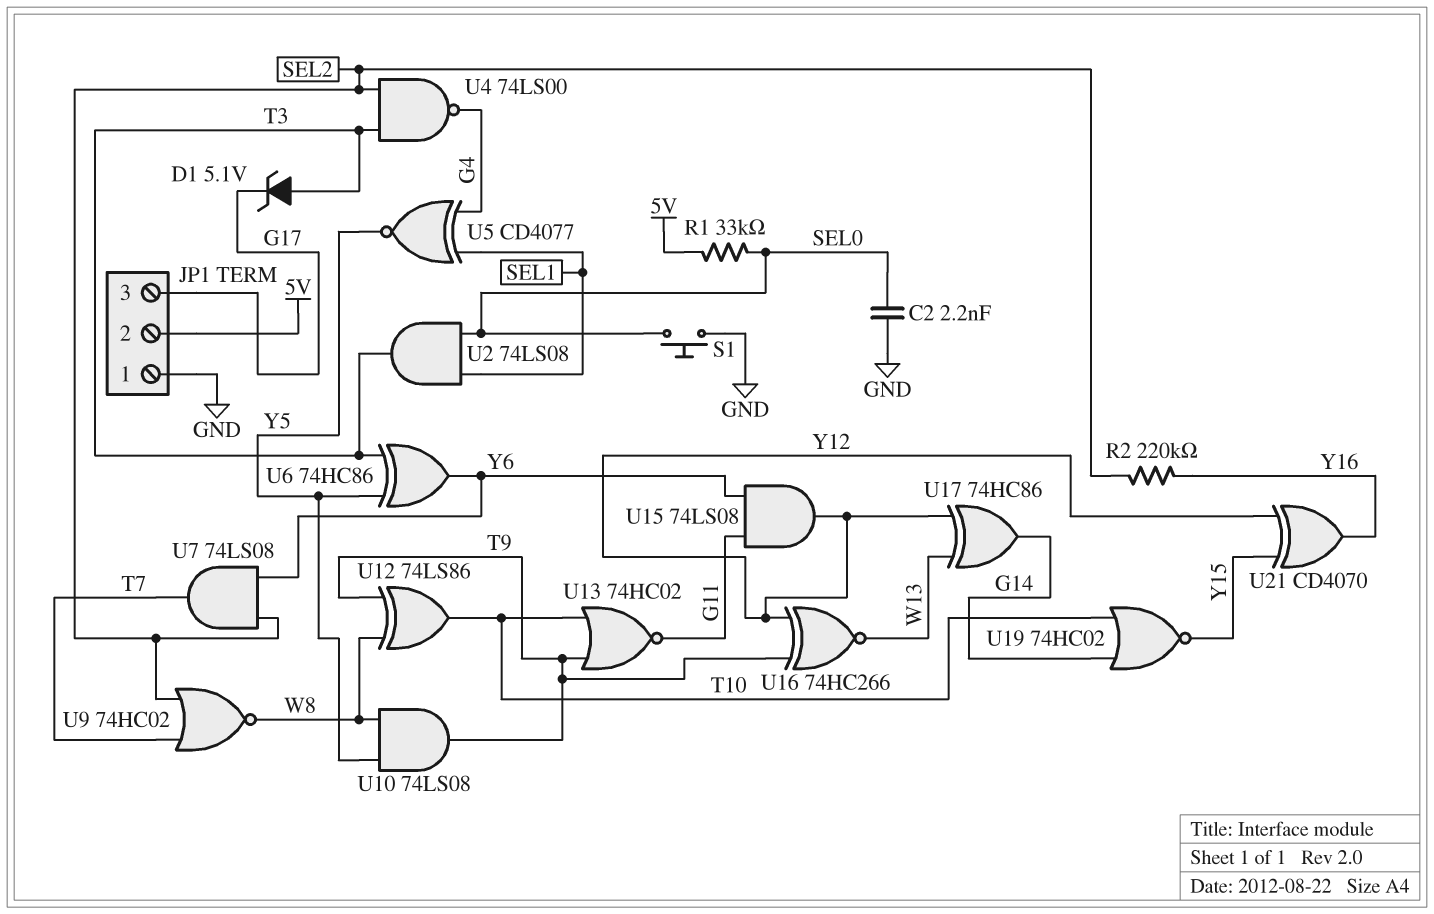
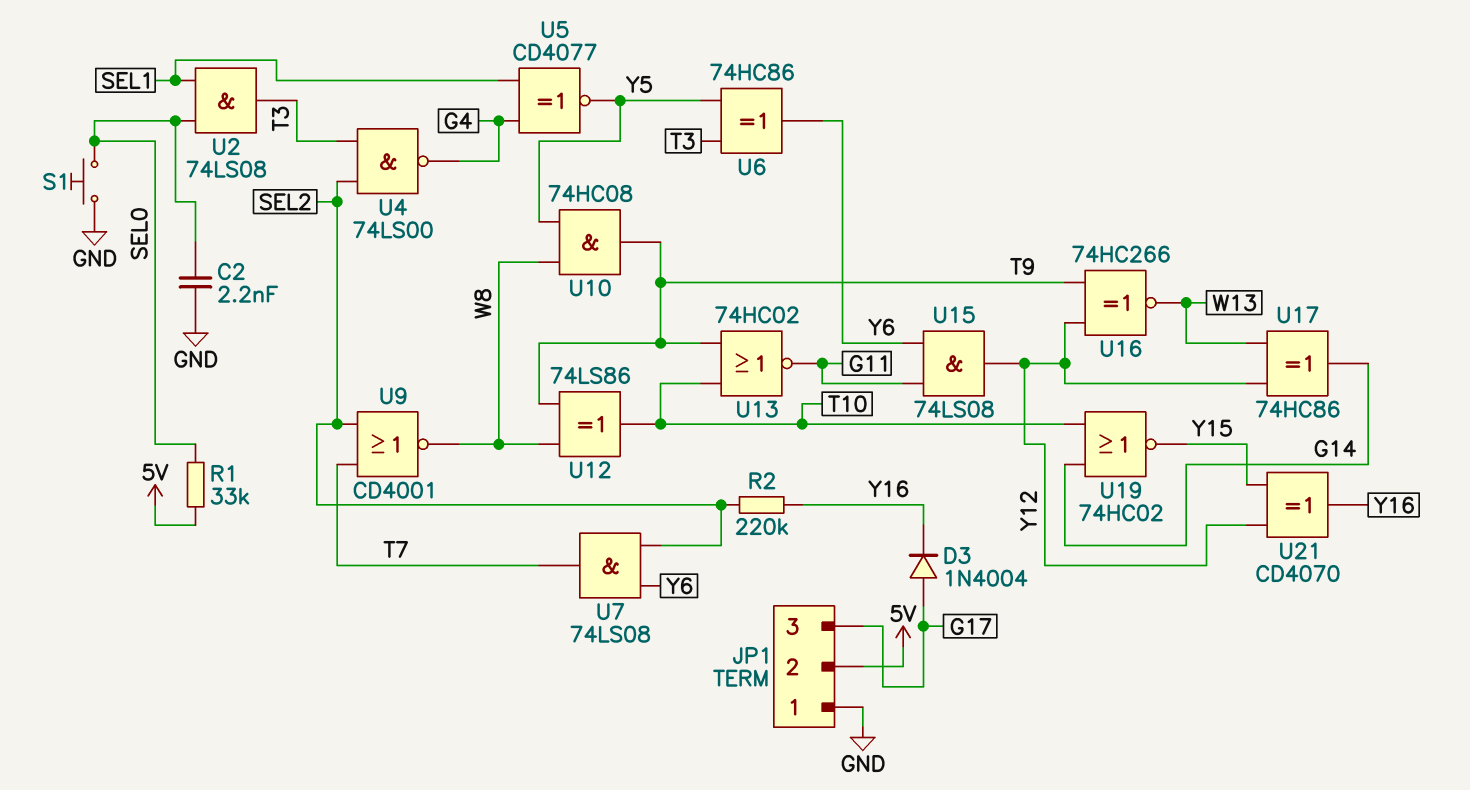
D1: zener 5.1V (A T3, K G17) -> none
D3: none -> diode 1N4004 (A G17, K Y16)
U9: NOR 74HC02 (in SEL2, in T7, out W8) -> NOR CD4001 (in SEL2, in T7, out W8)
U10: AND 74LS08 (in W8, in Y5, out T9) -> AND 74HC08 (in W8, in Y5, out T9)

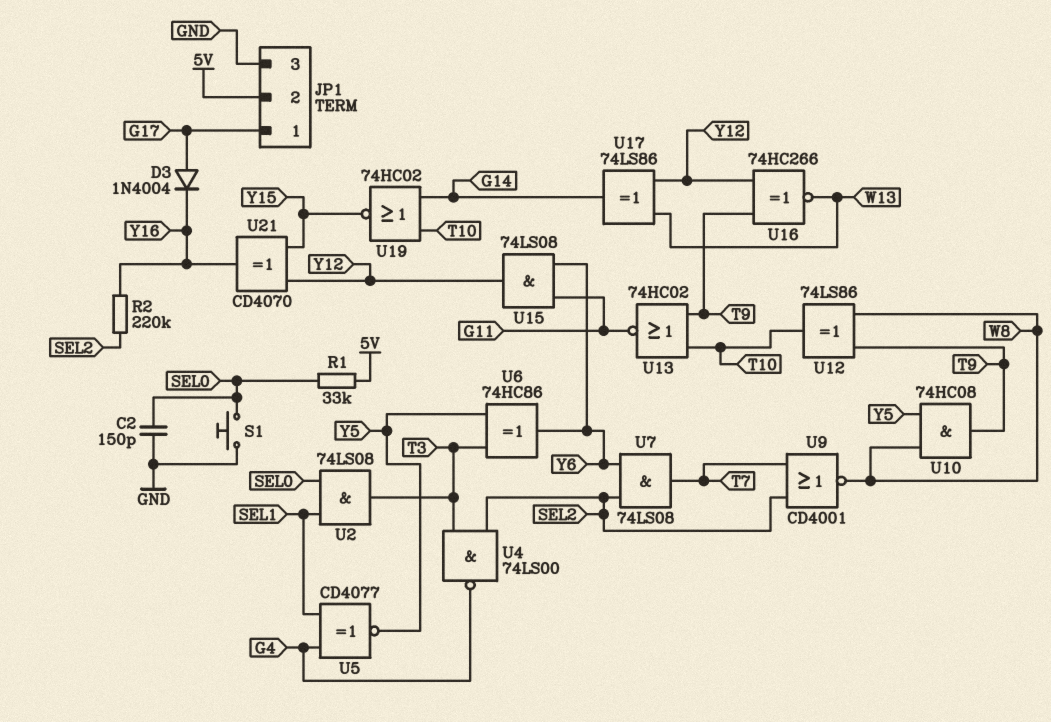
C2: 2.2nF (GND, SEL0) -> 150pF (GND, SEL0)
JP1 pin 1: GND -> G17
JP1 pin 3: G17 -> GND
U17: XOR 74HC86 (in W13, in Y12, out G14) -> XOR 74LS86 (in W13, in Y12, out G14)

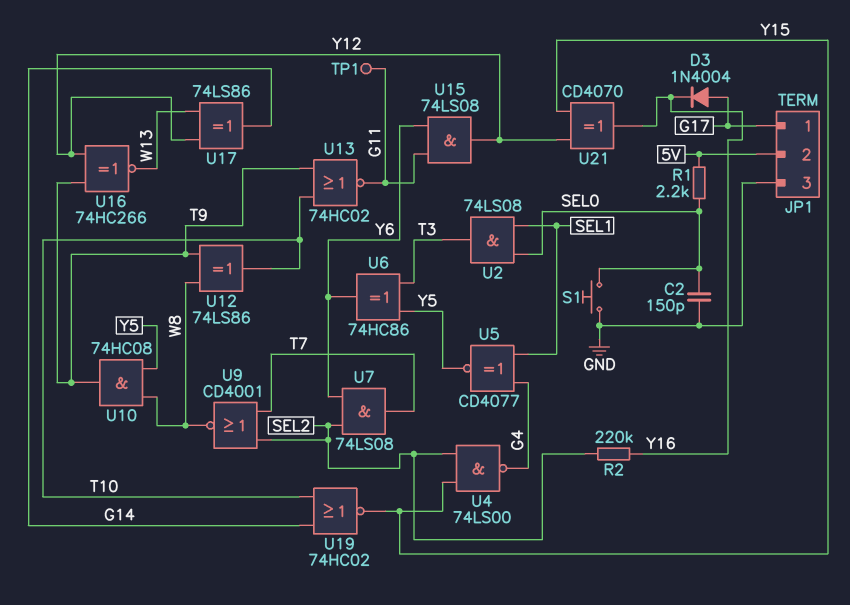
R1: 33k (5V, SEL0) -> 2.2k (5V, SEL0)
TP1: none -> test point (G11)
U4: NAND 74LS00 (in SEL2, in T3, out G4) -> NAND 74LS00 (in SEL2, in Y15, out G4)

